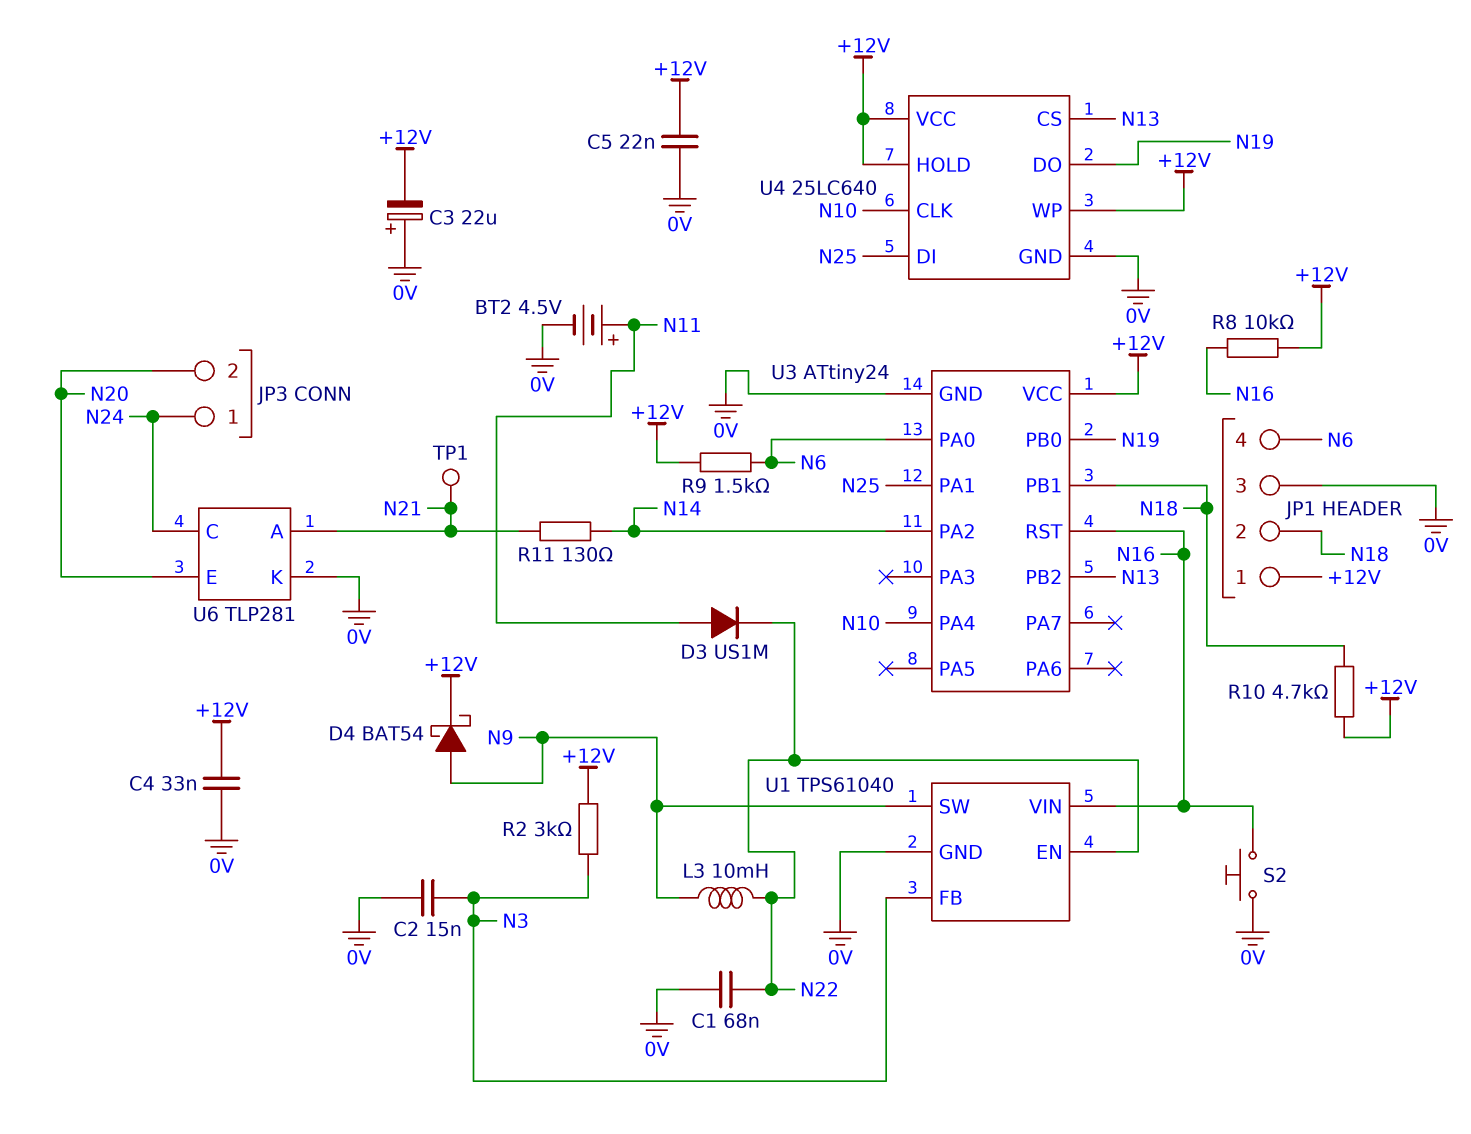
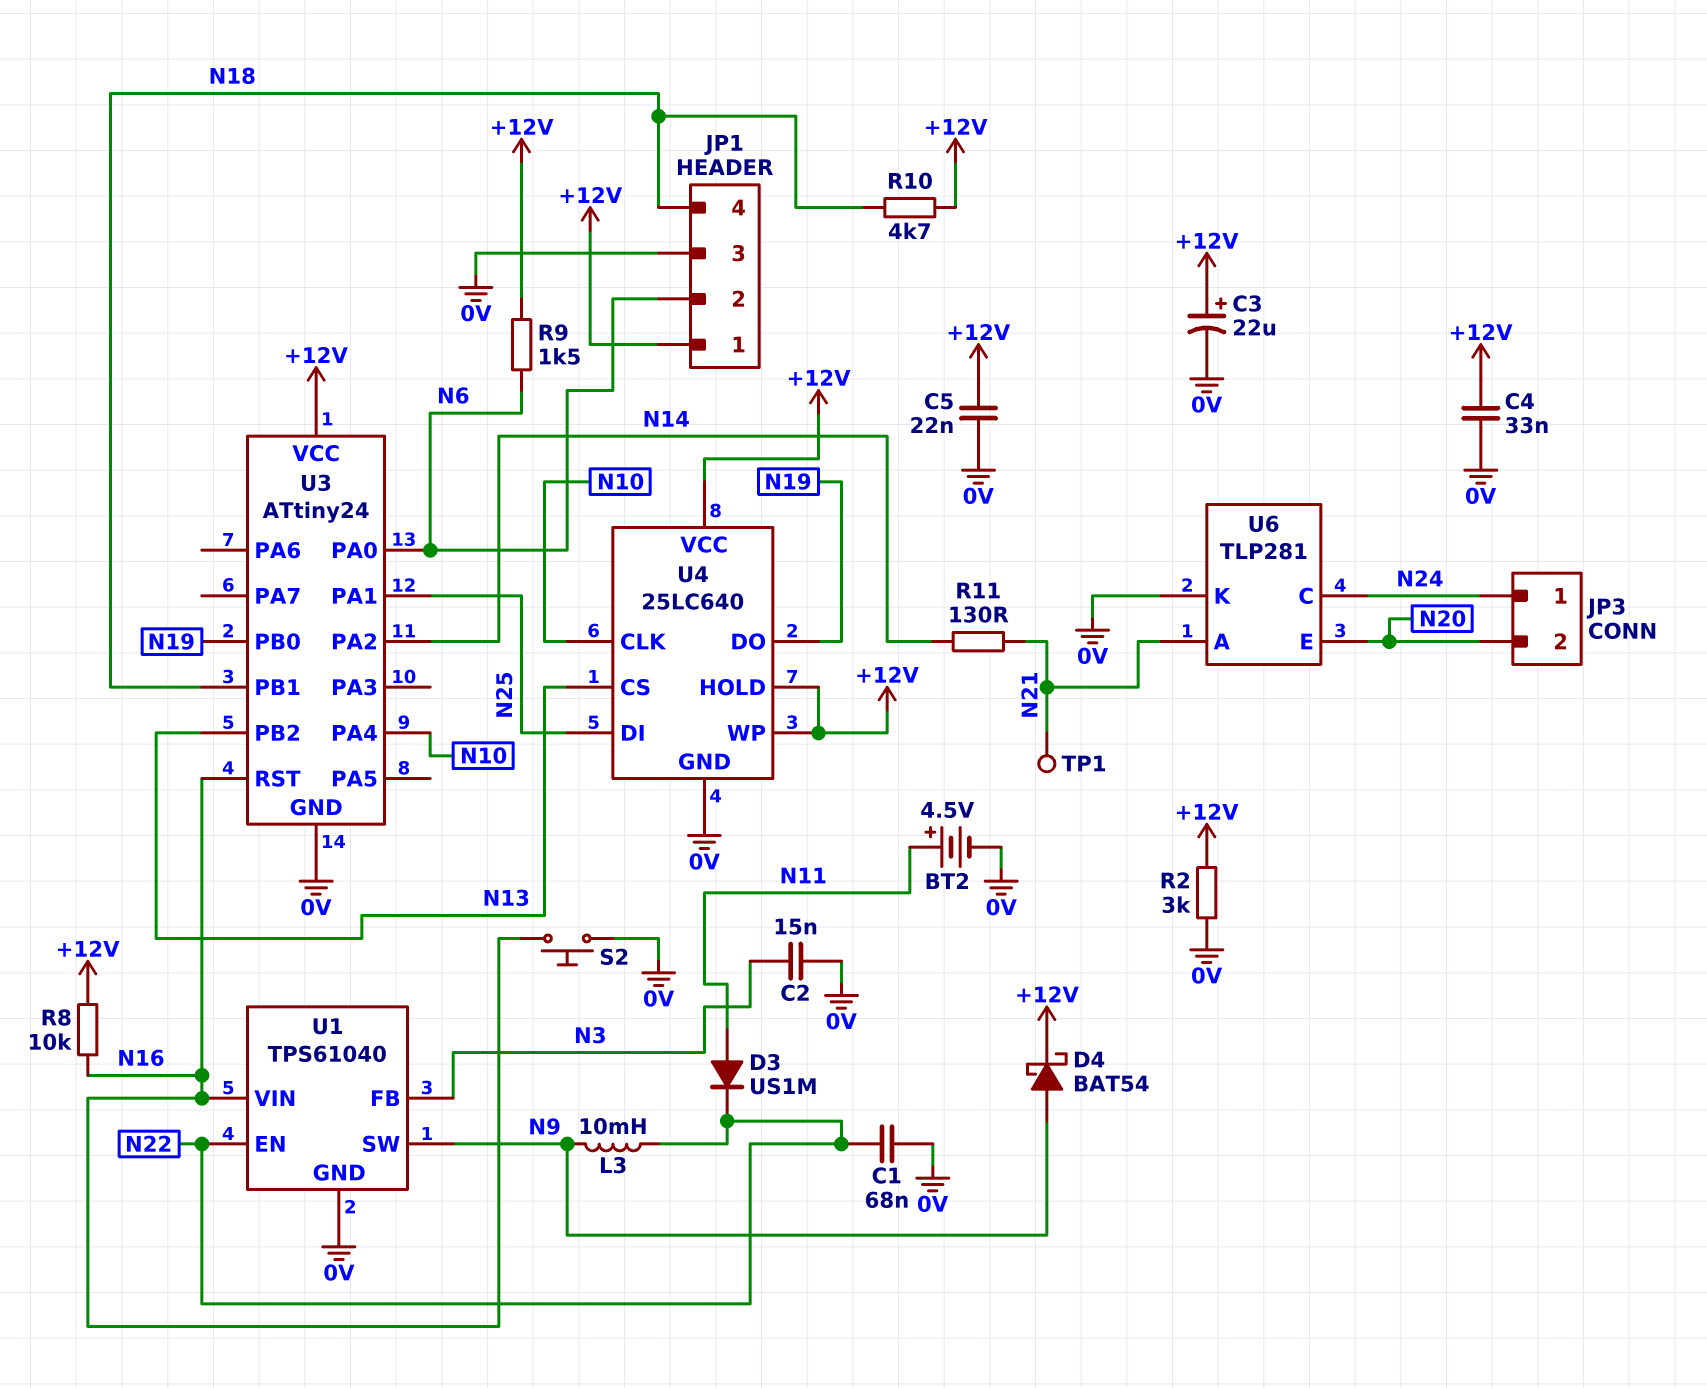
C3: 22uF (plus 0V, minus +12V) -> 22uF (plus +12V, minus 0V)
JP1 pin 2: N18 -> N6
JP1 pin 4: N6 -> N18
R2: 3k (+12V, N3) -> 3k (+12V, 0V)

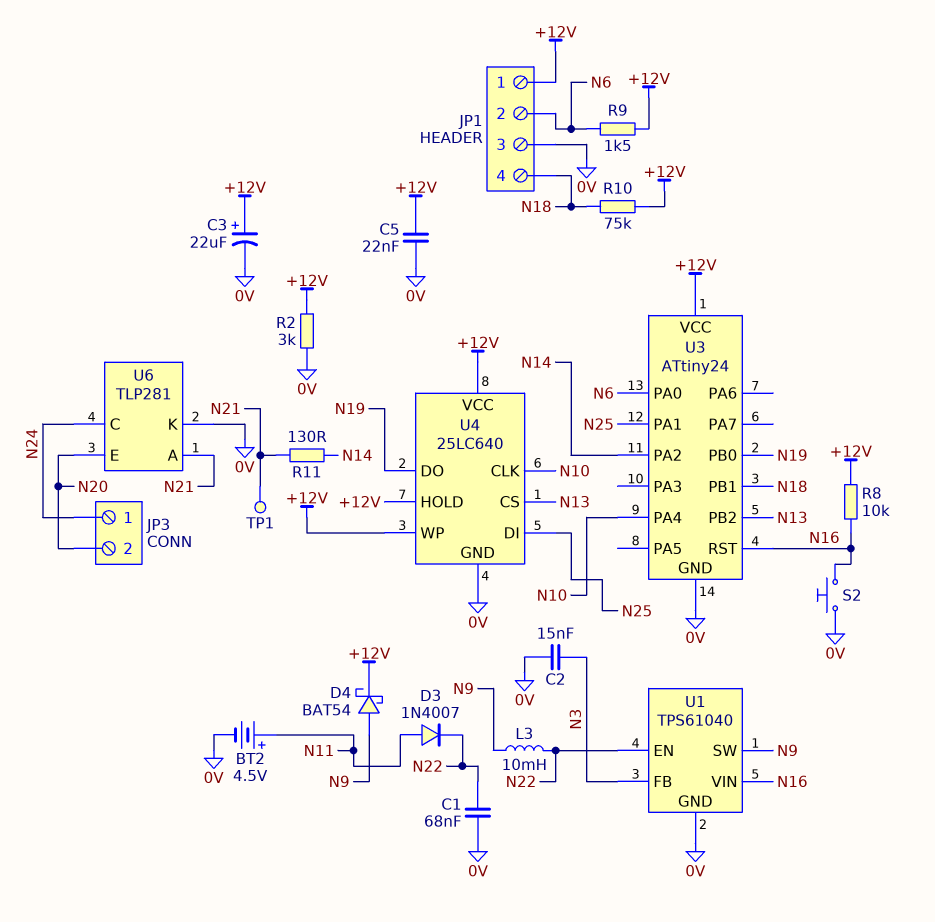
C4: 33nF (+12V, 0V) -> none
D3: diode US1M (A N11, K N22) -> diode 1N4007 (A N11, K N22)
R10: 4.7k (+12V, N18) -> 75k (+12V, N18)

